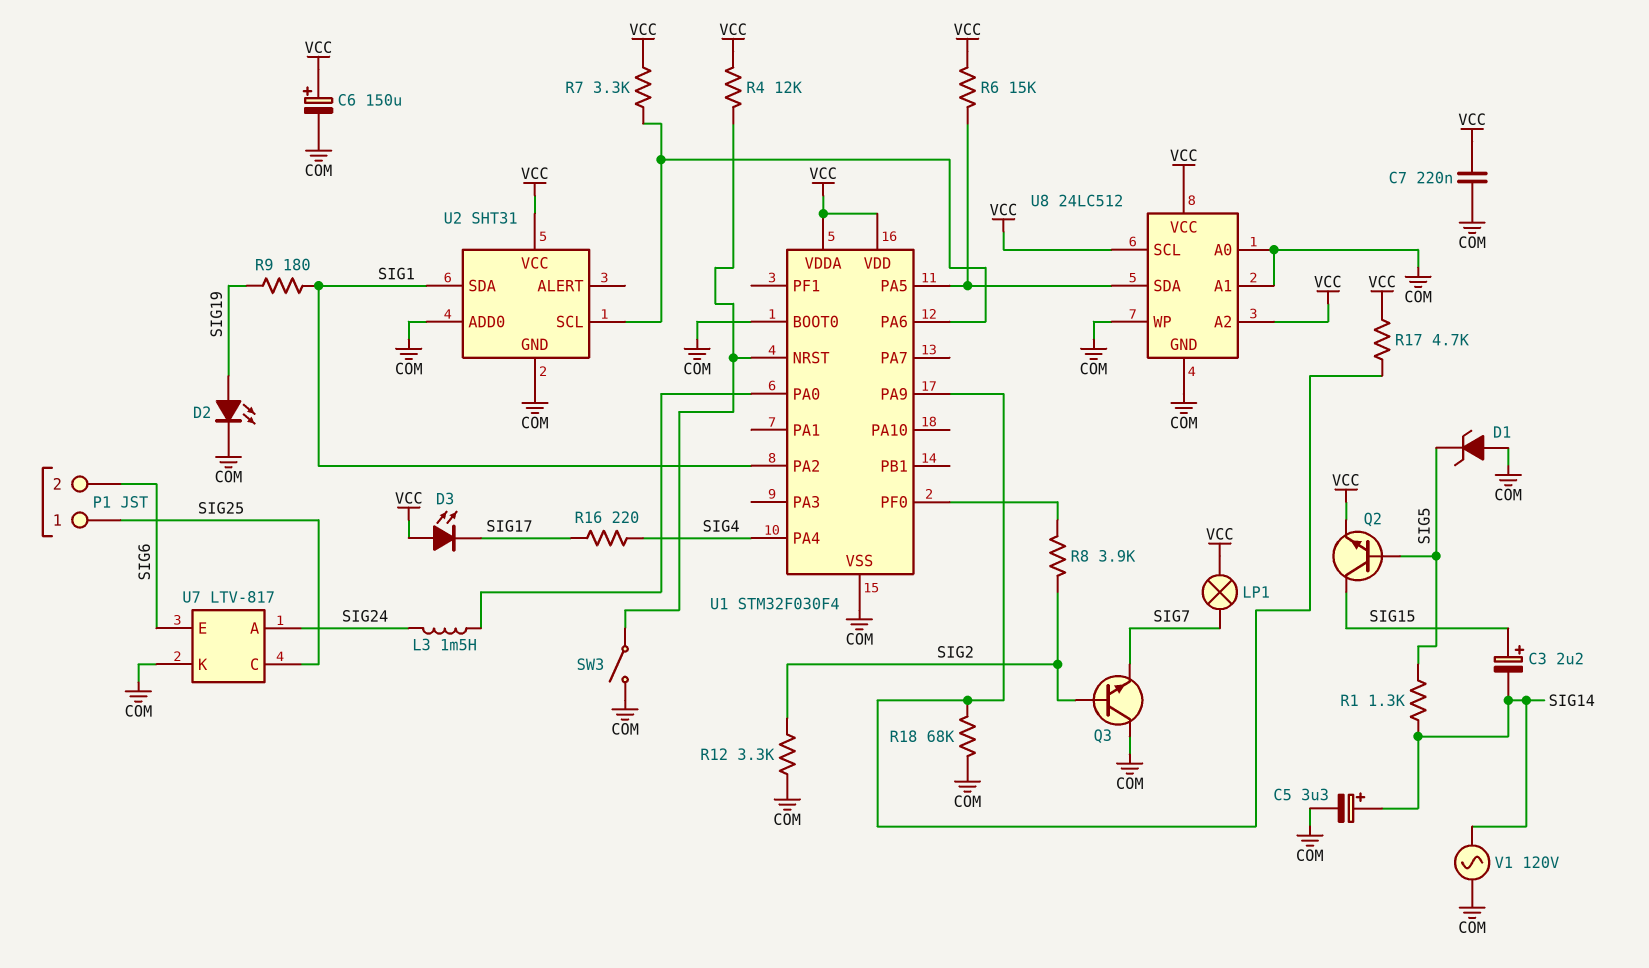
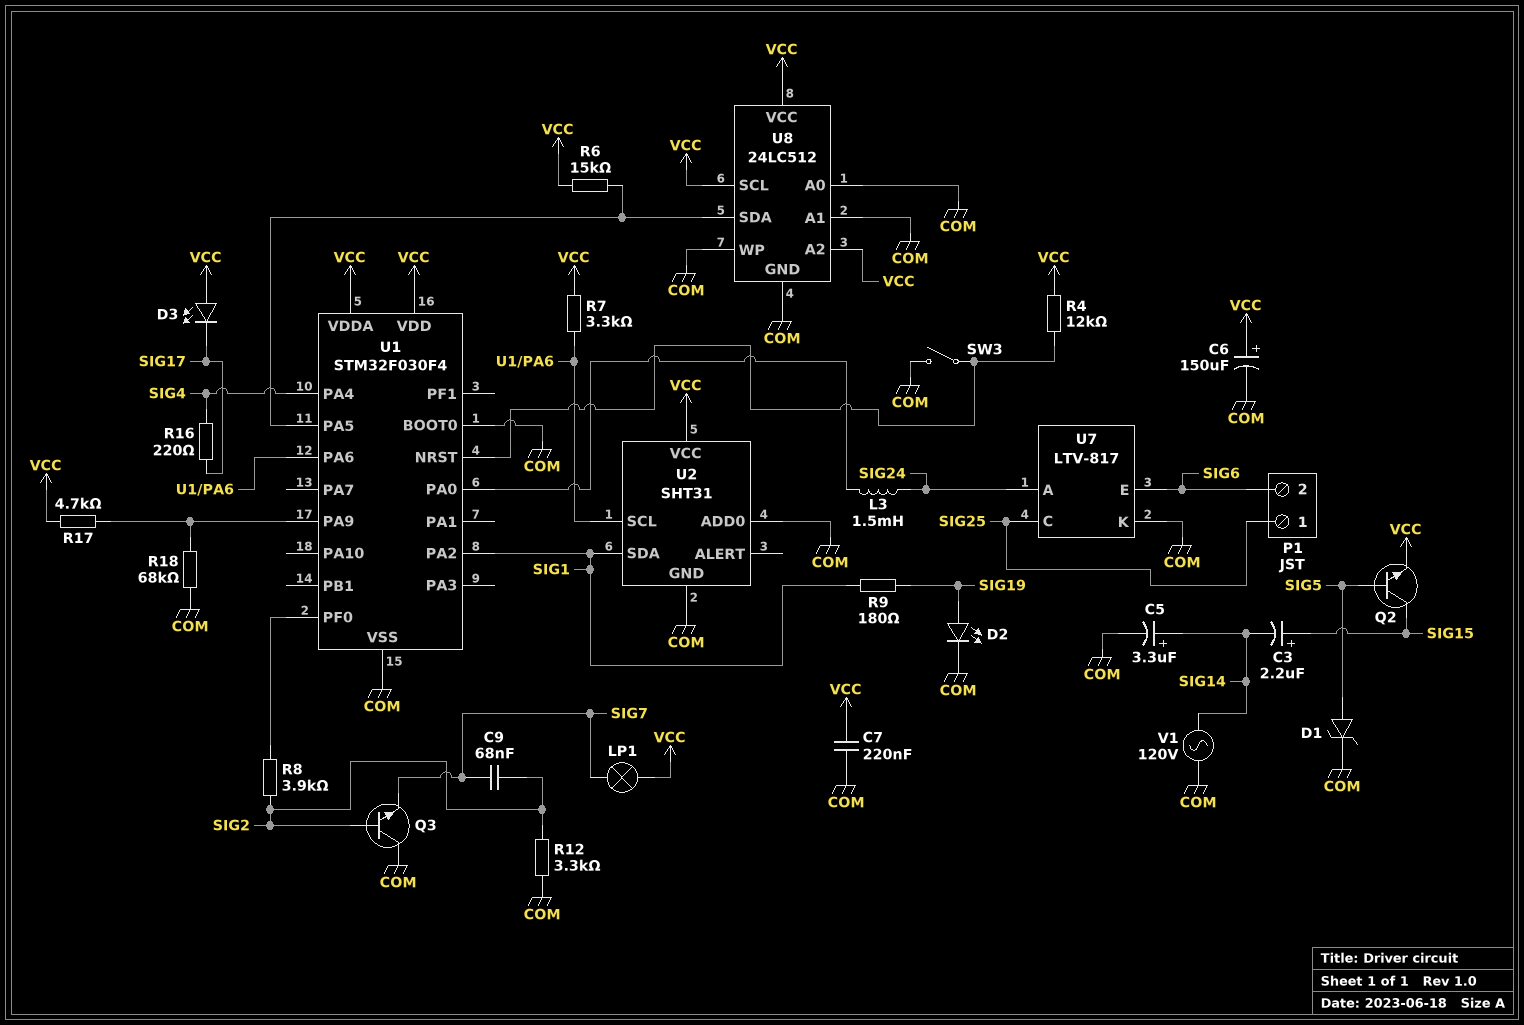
C9: none -> 68nF (SIG2, SIG7)
D1: zener (A COM, K SIG5) -> zener (A SIG5, K COM)
R1: 1.3k (SIG5, SIG14) -> none

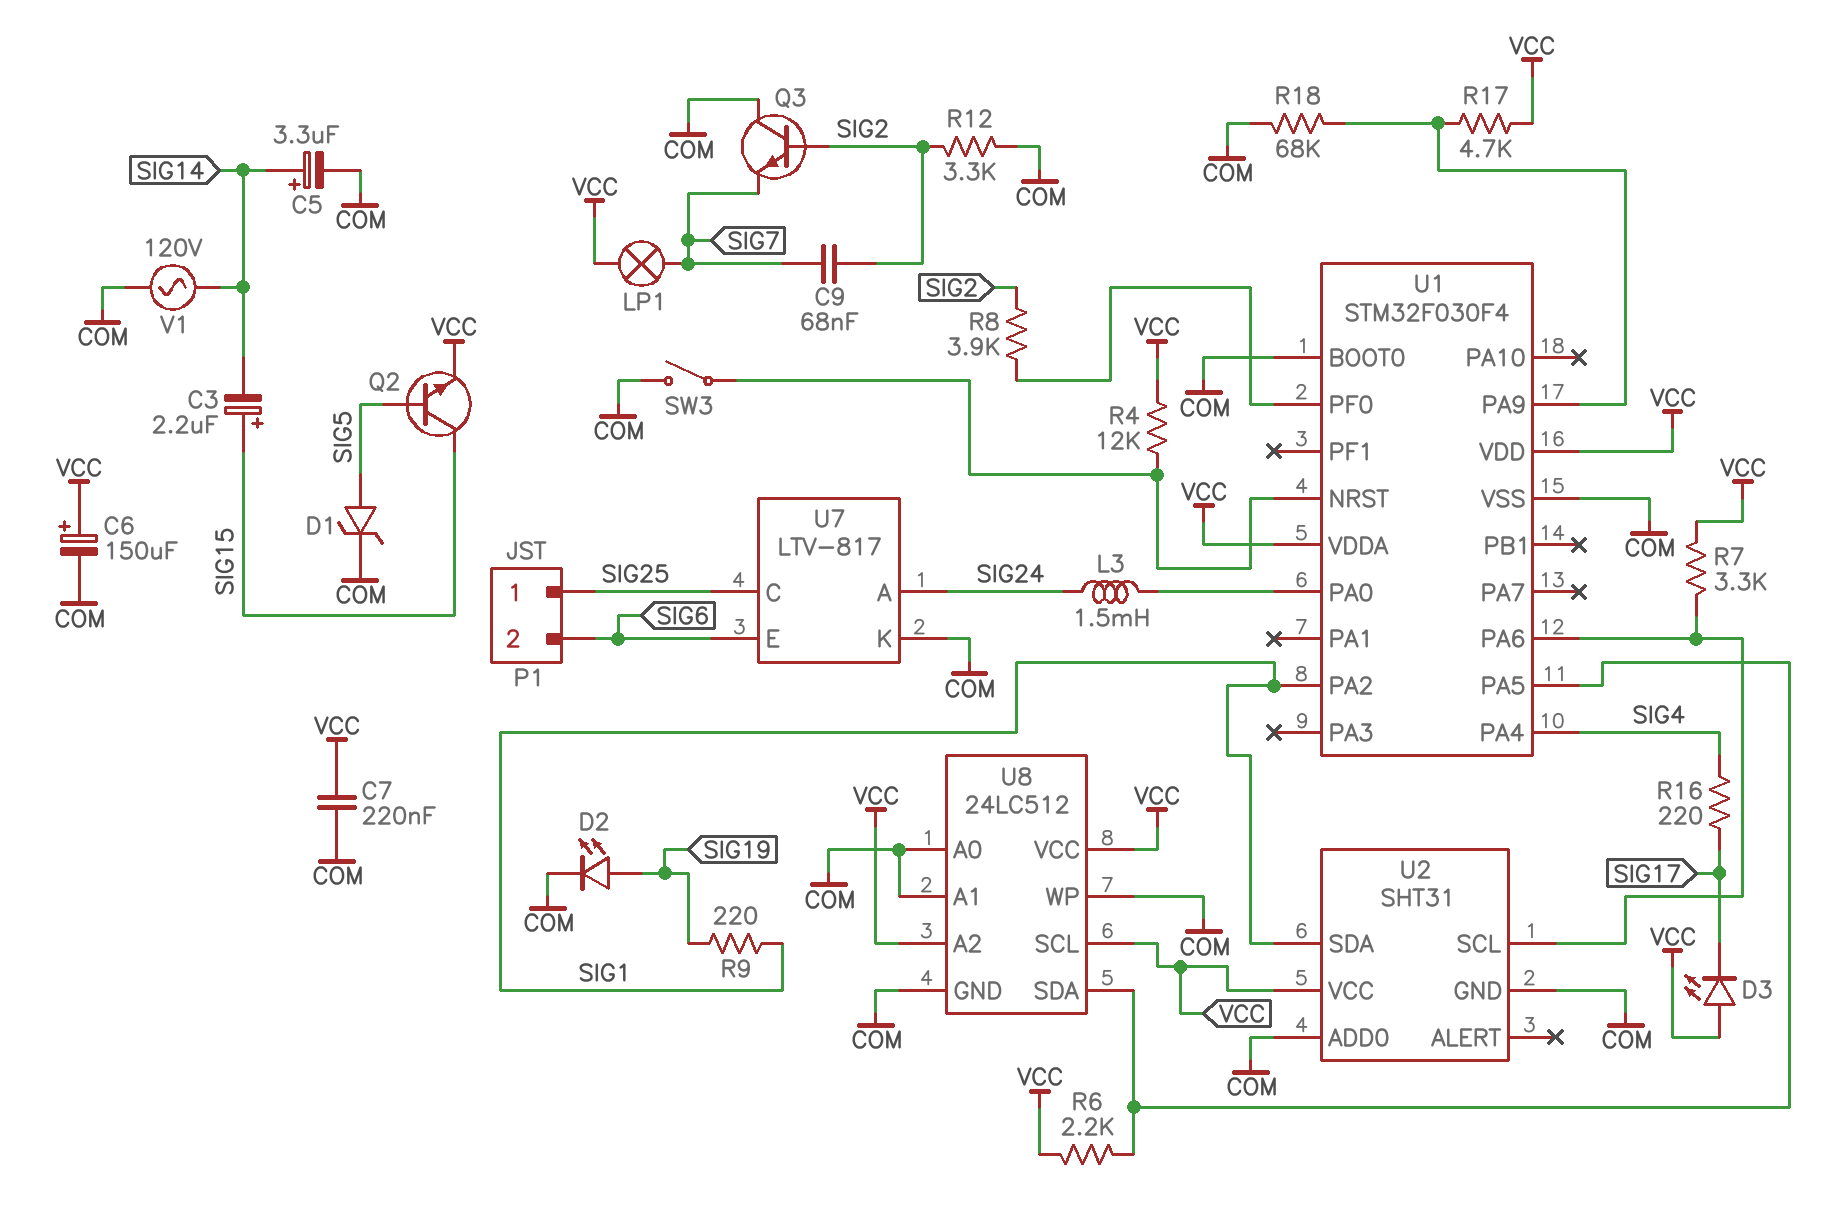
R6: 15k (U1/PA5, VCC) -> 2.2k (U1/PA5, VCC)
R9: 180 (SIG1, SIG19) -> 220 (SIG1, SIG19)

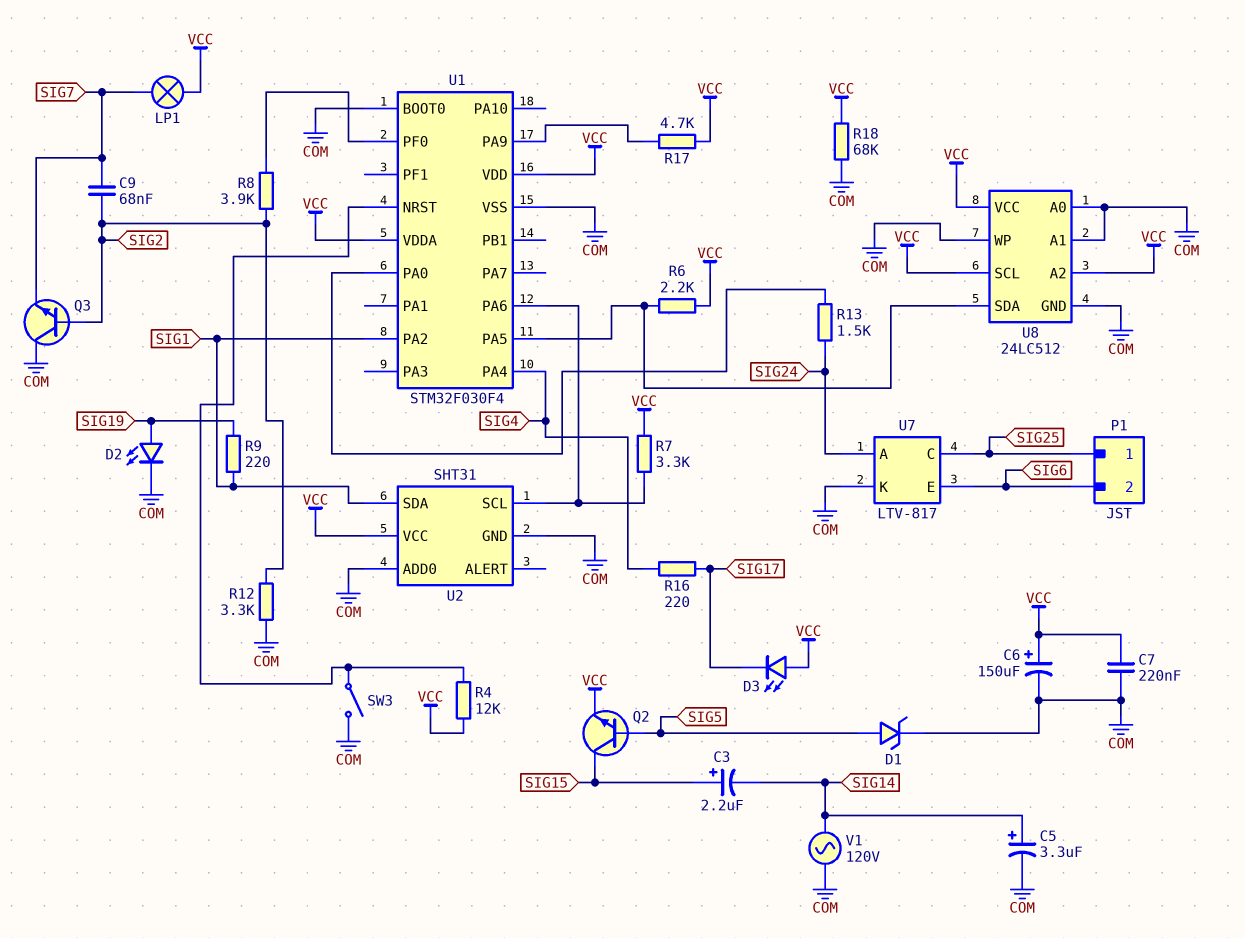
L3: 1.5mH (SIG24, U1/PA0) -> none
R13: none -> 1.5k (SIG24, U1/PA0)
R18: 68k (COM, U1/PA9) -> 68k (COM, VCC)

